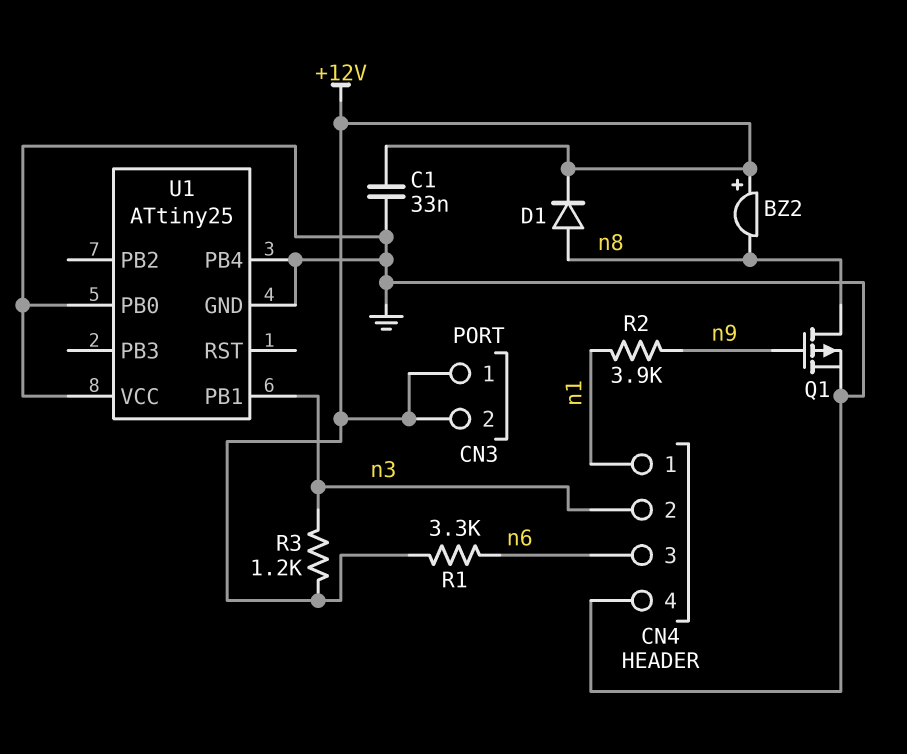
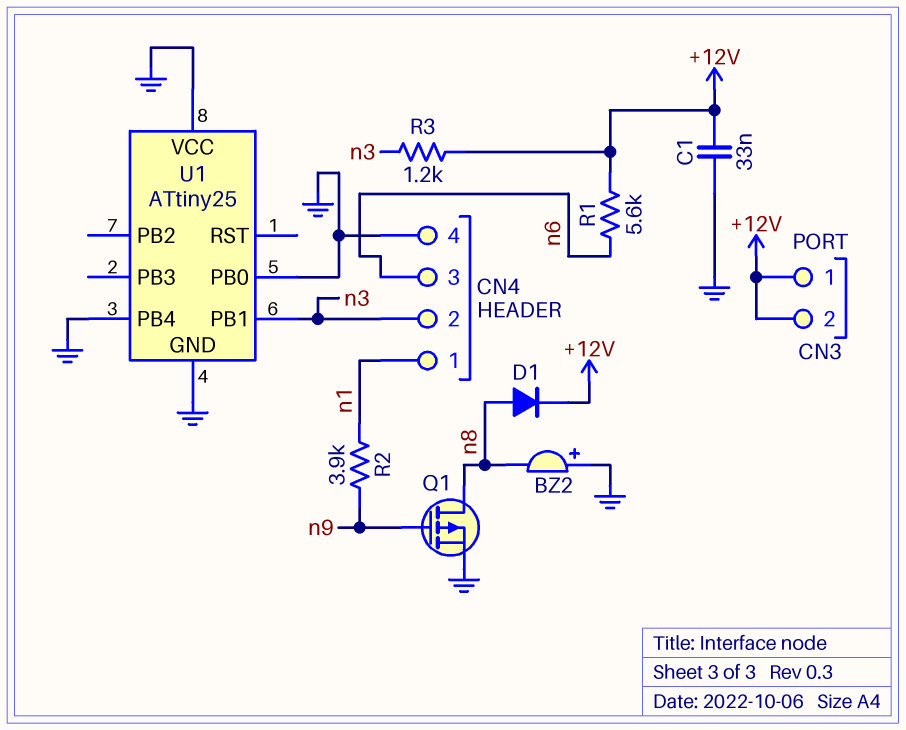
BZ2: buzzer (plus +12V, minus n8) -> buzzer (plus GND, minus n8)
R1: 3.3k (+12V, n6) -> 5.6k (+12V, n6)

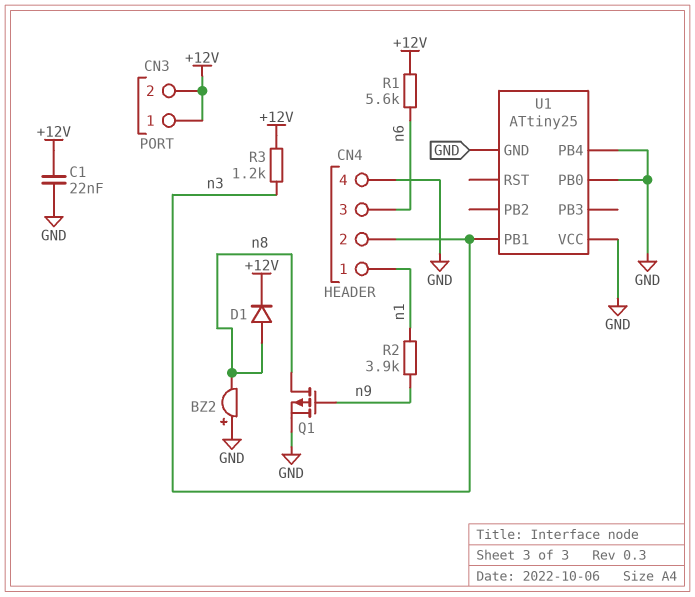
C1: 33nF (+12V, GND) -> 22nF (+12V, GND)

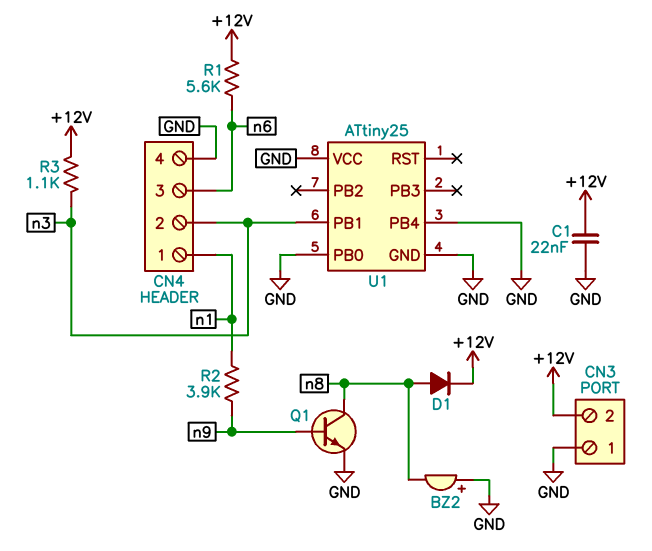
CN3 pin 1: +12V -> GND
Q1: PMOS (G n9, D n8, S GND) -> NPN (B n9, C n8, E GND)
R3: 1.2k (+12V, n3) -> 1.1k (+12V, n3)

